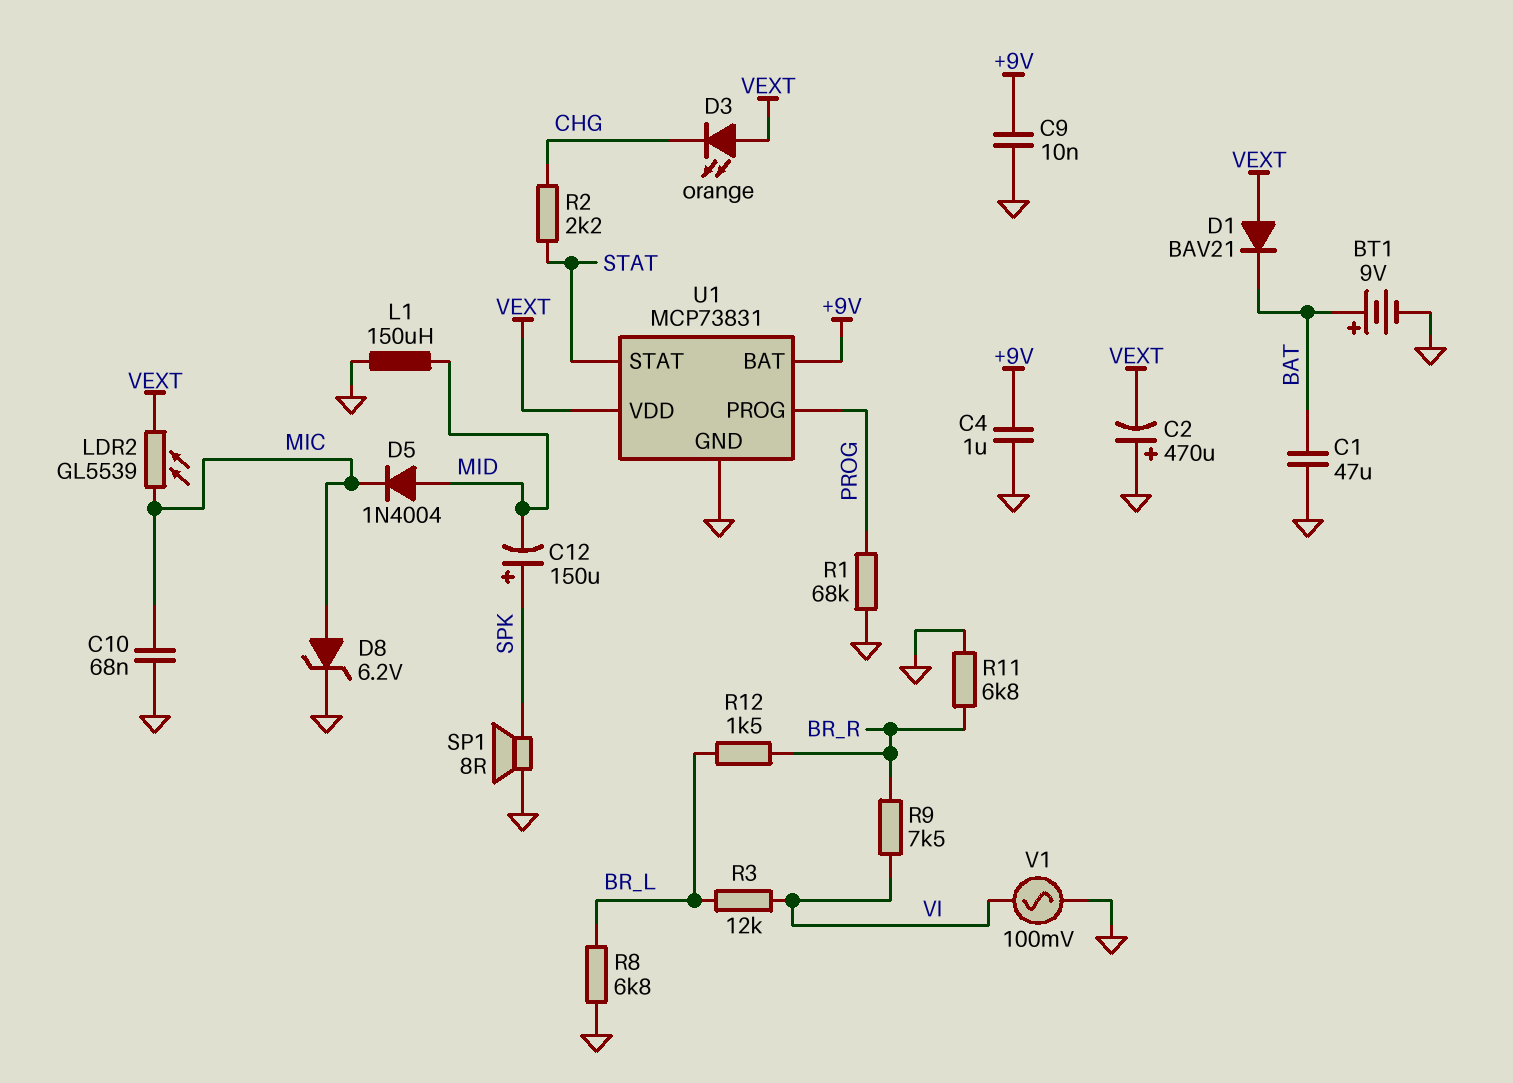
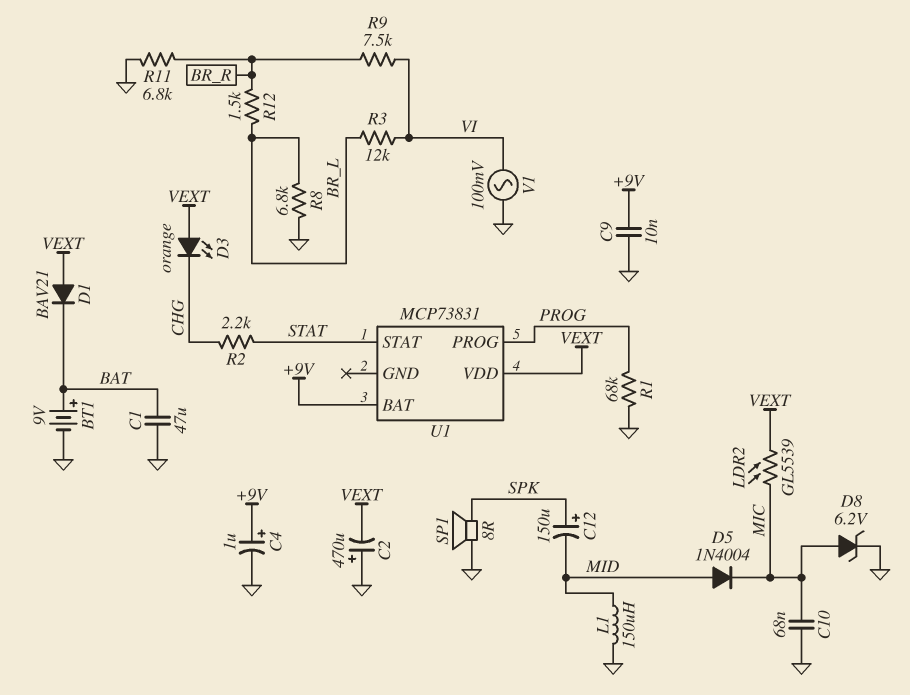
C4: 1uF (+9V, GND) -> 1uF (plus +9V, minus GND)
U1 pin GND: GND -> none

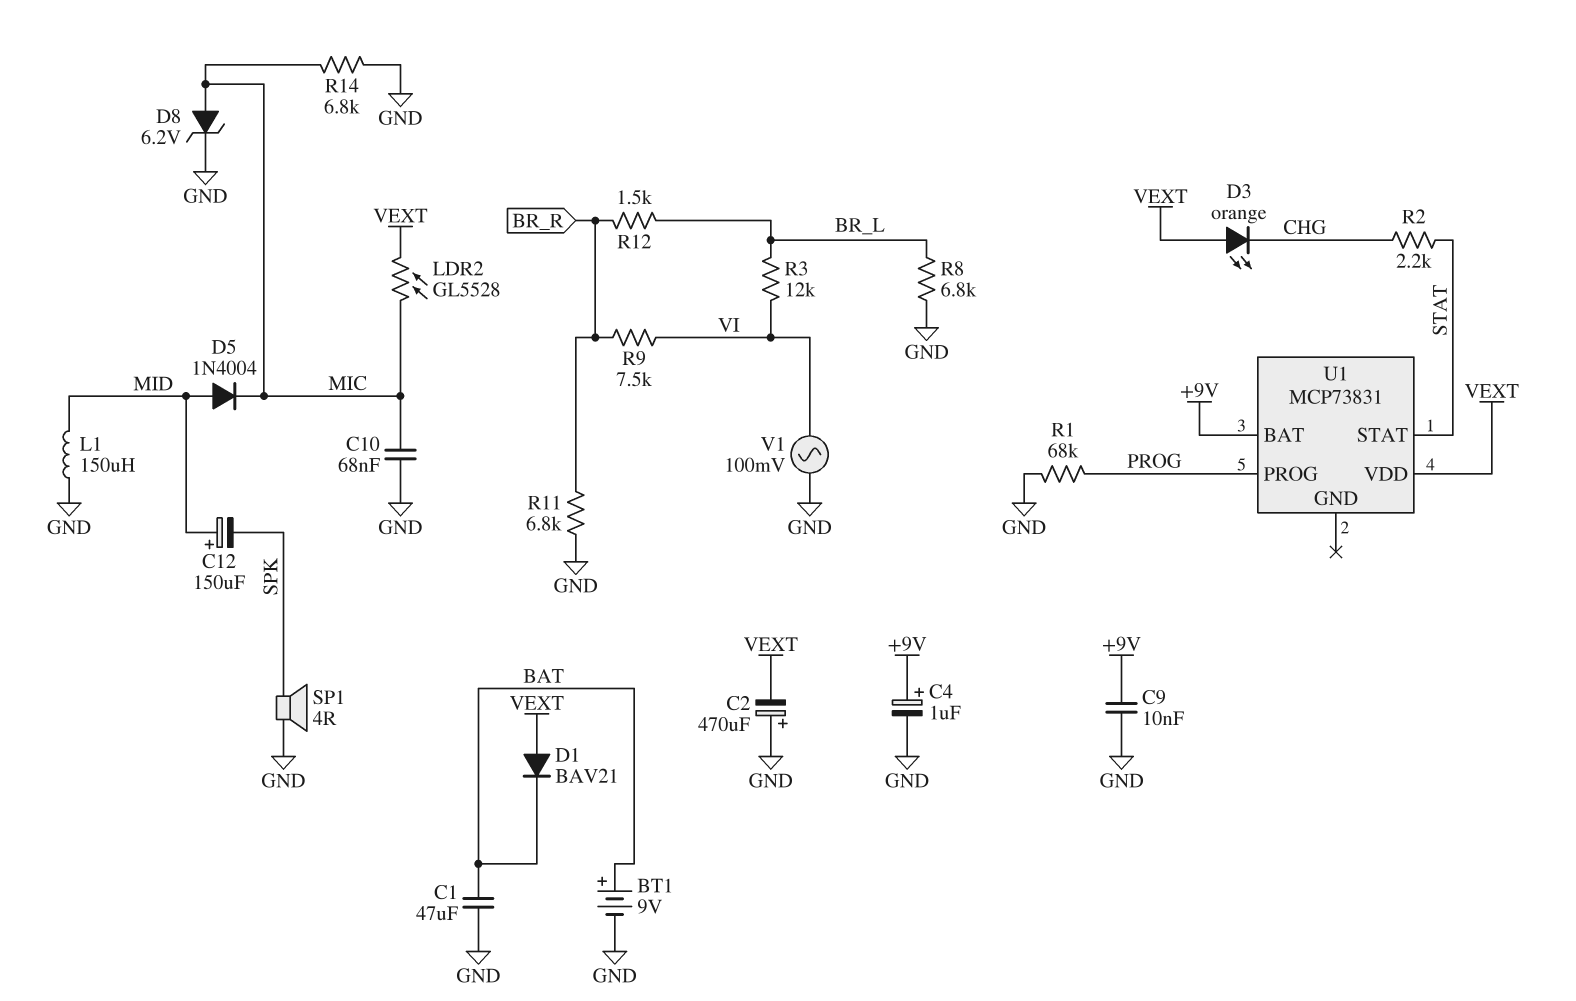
C12: 150uF (plus SPK, minus MID) -> 150uF (plus MID, minus SPK)
LDR2: GL5539 (MIC, VEXT) -> GL5528 (MIC, VEXT)
R14: none -> 6.8k (GND, MIC)
SP1: speaker 8R (GND, SPK) -> speaker 4R (GND, SPK)

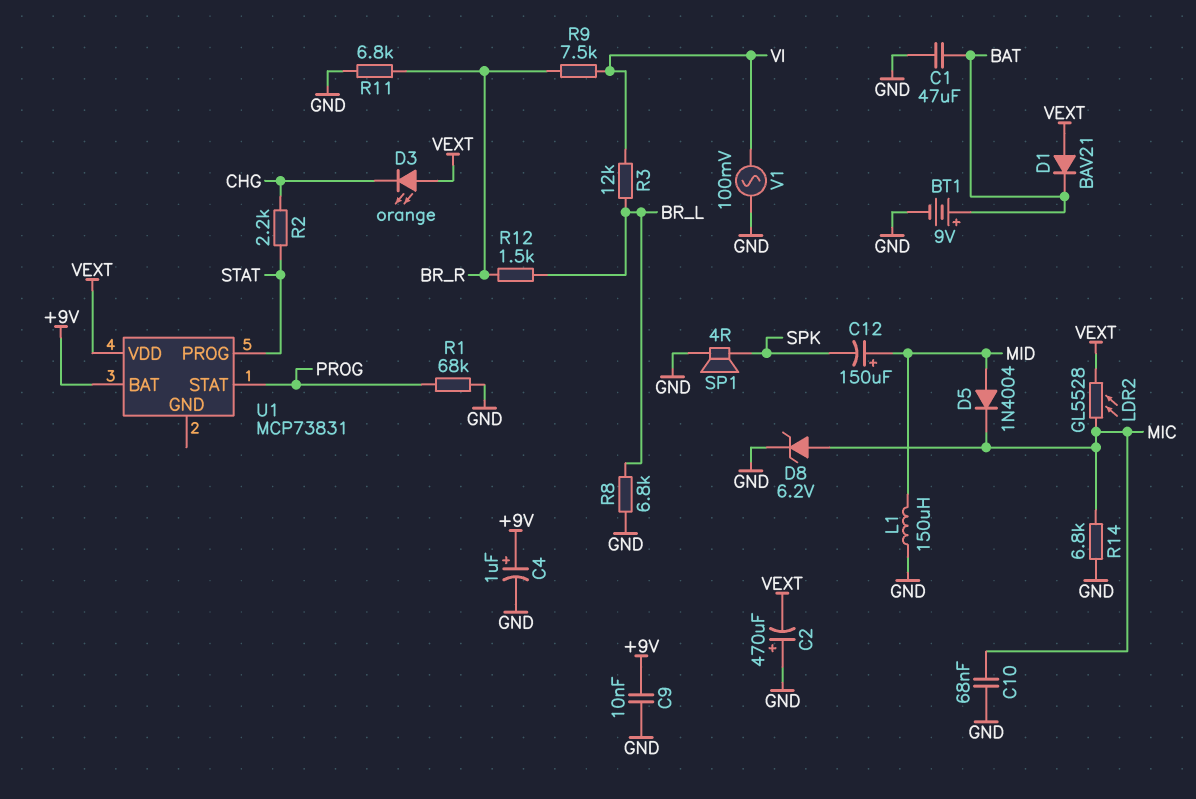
U1 pin PROG: PROG -> STAT
U1 pin STAT: STAT -> PROG

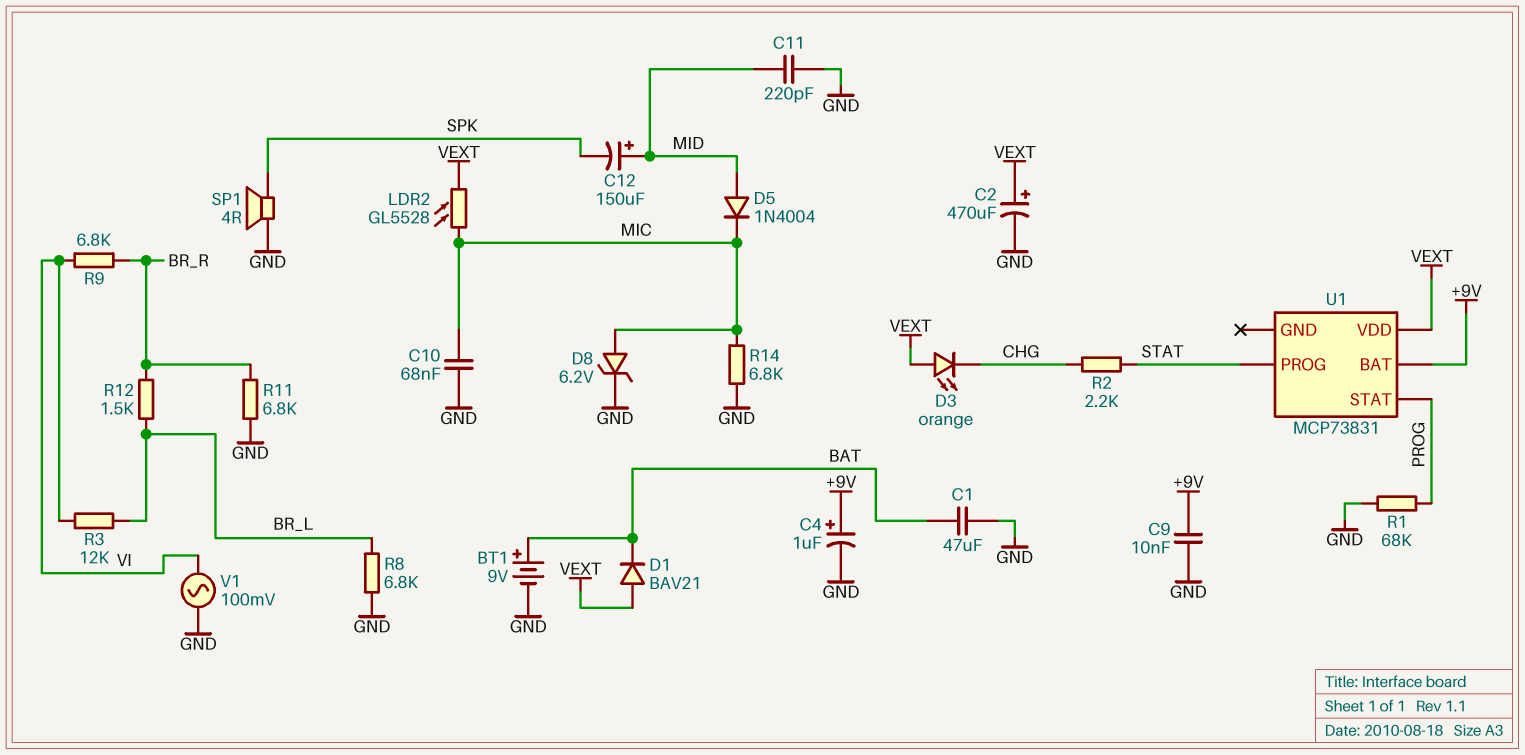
C2: 470uF (plus GND, minus VEXT) -> 470uF (plus VEXT, minus GND)
C11: none -> 220pF (GND, MID)
L1: 150uH (GND, MID) -> none
R9: 7.5k (BR_R, VI) -> 6.8k (BR_R, VI)

